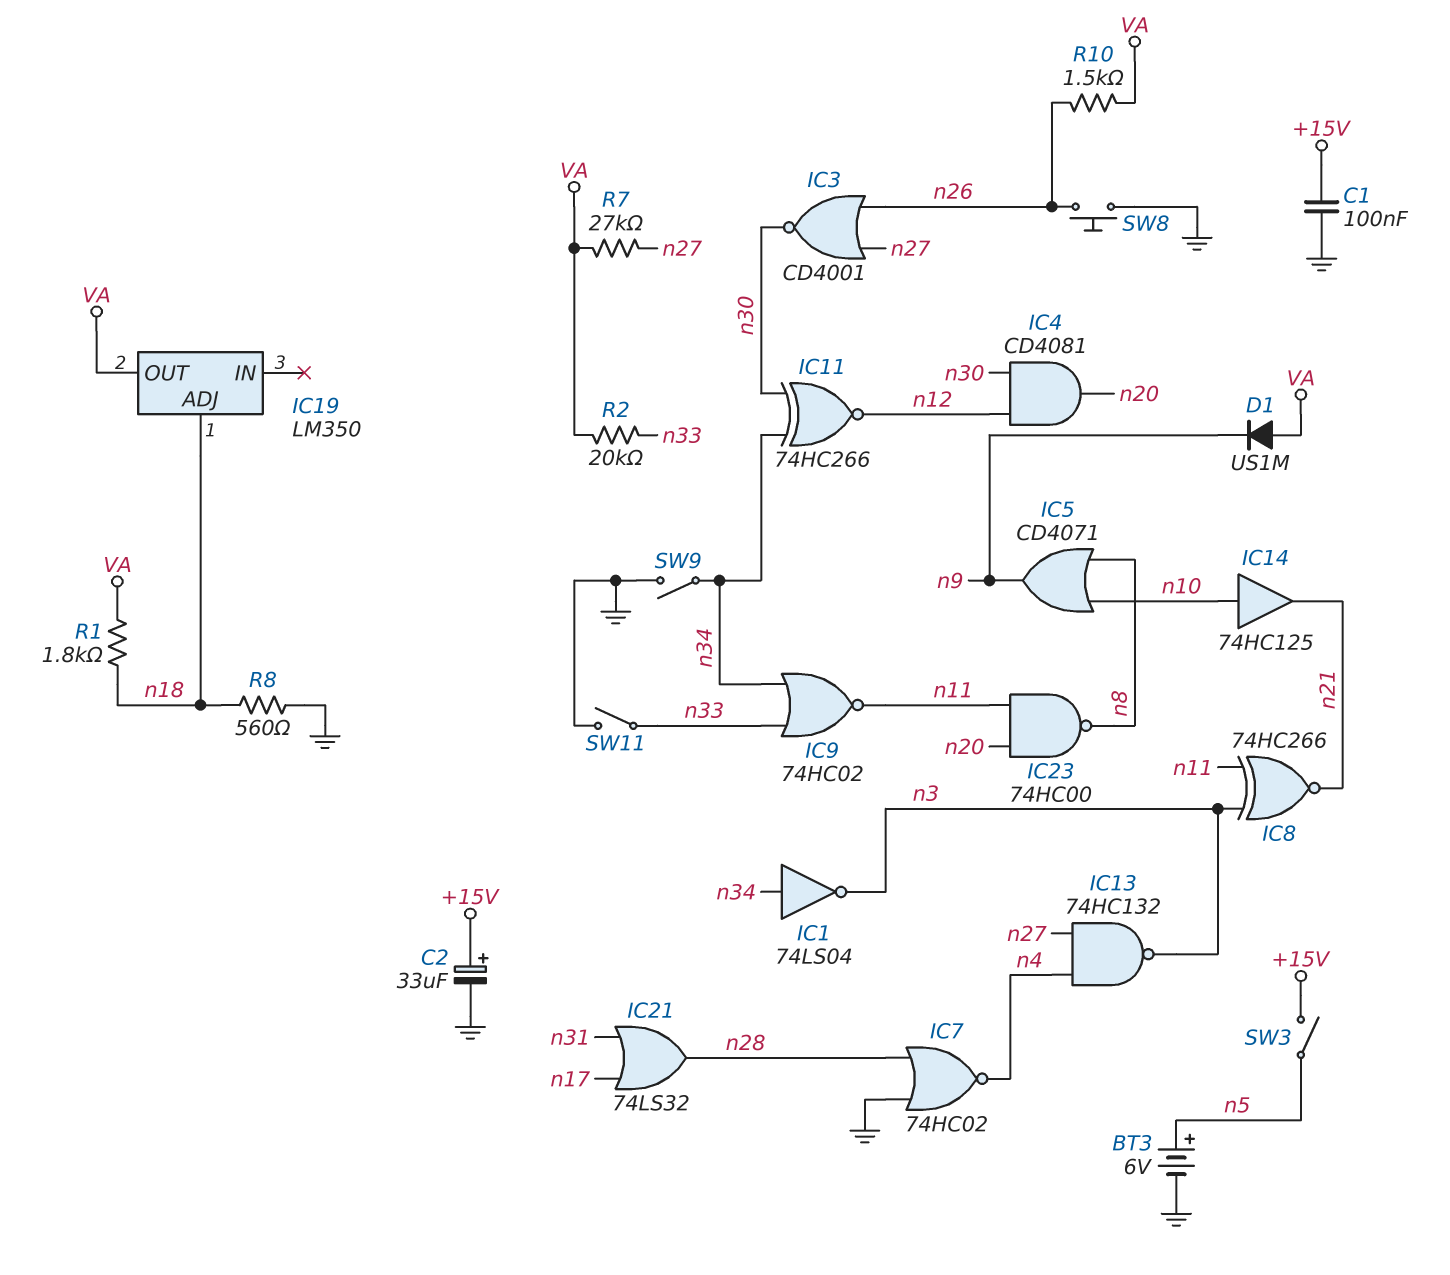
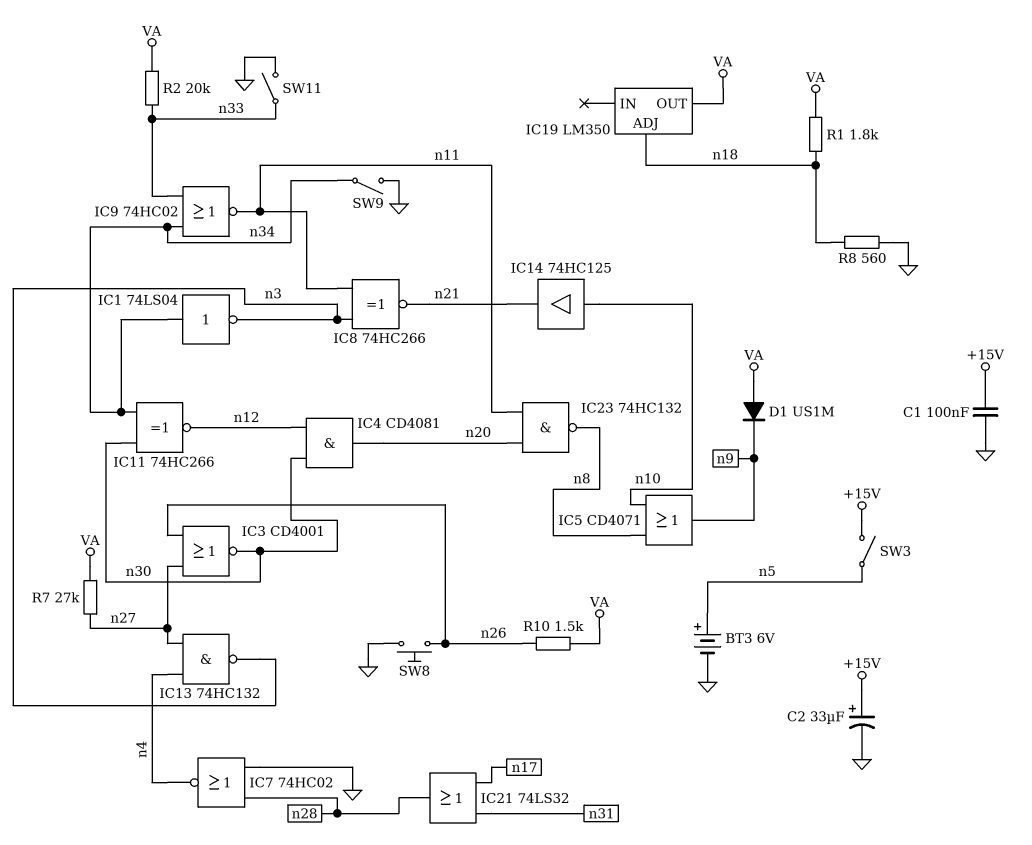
IC23: NAND 74HC00 (in n11, in n20, out n8) -> NAND 74HC132 (in n11, in n20, out n8)

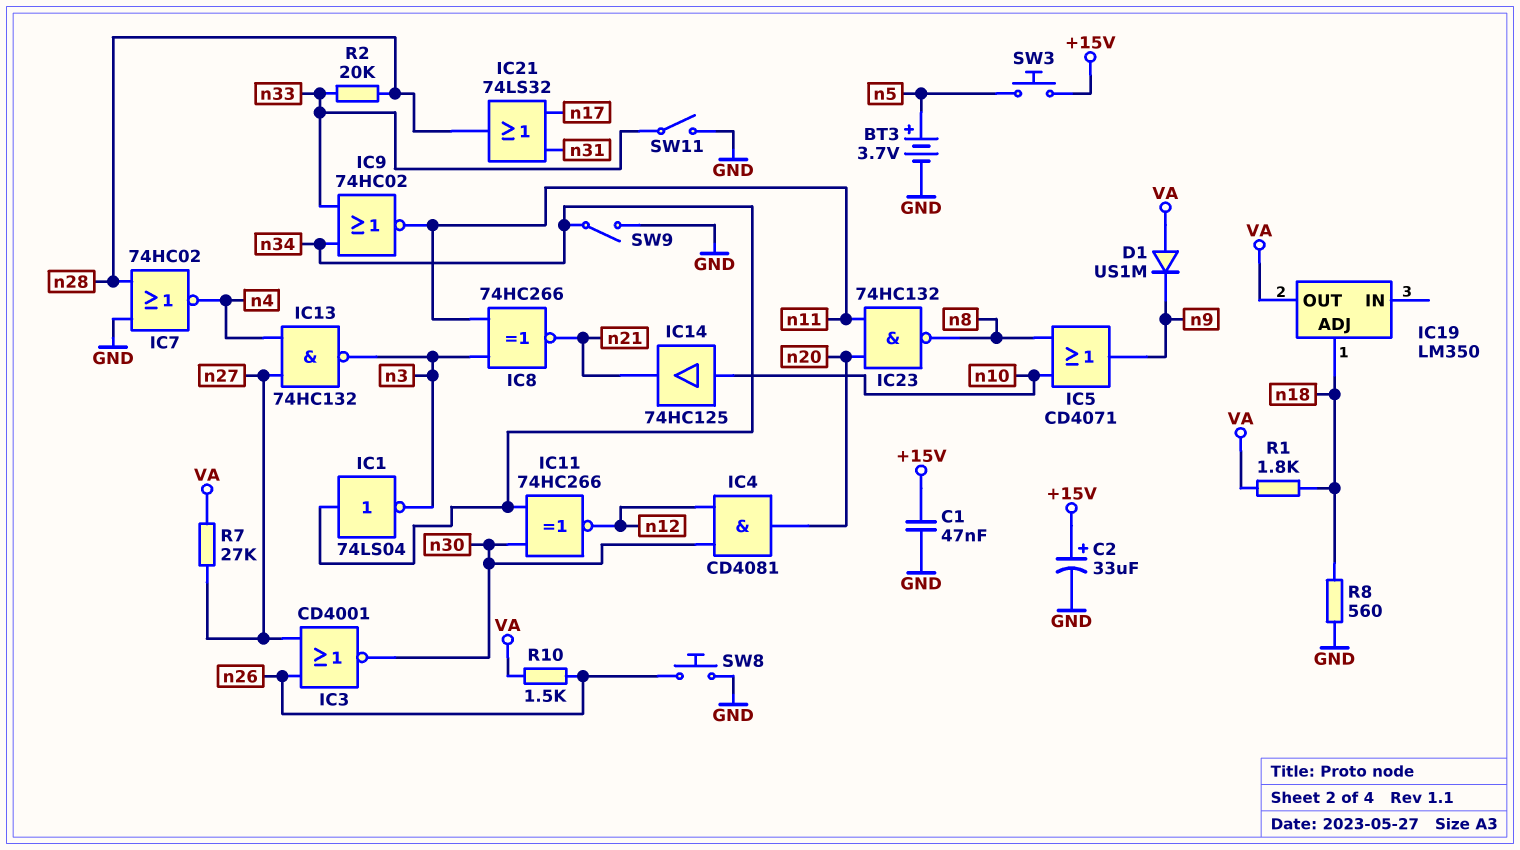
BT3: 6V (plus n5, minus GND) -> 3.7V (plus n5, minus GND)
C1: 100nF (+15V, GND) -> 47nF (+15V, GND)
R2: 20k (VA, n33) -> 20k (n28, n33)
SW3: switch (+15V, n5) -> button (+15V, n5)

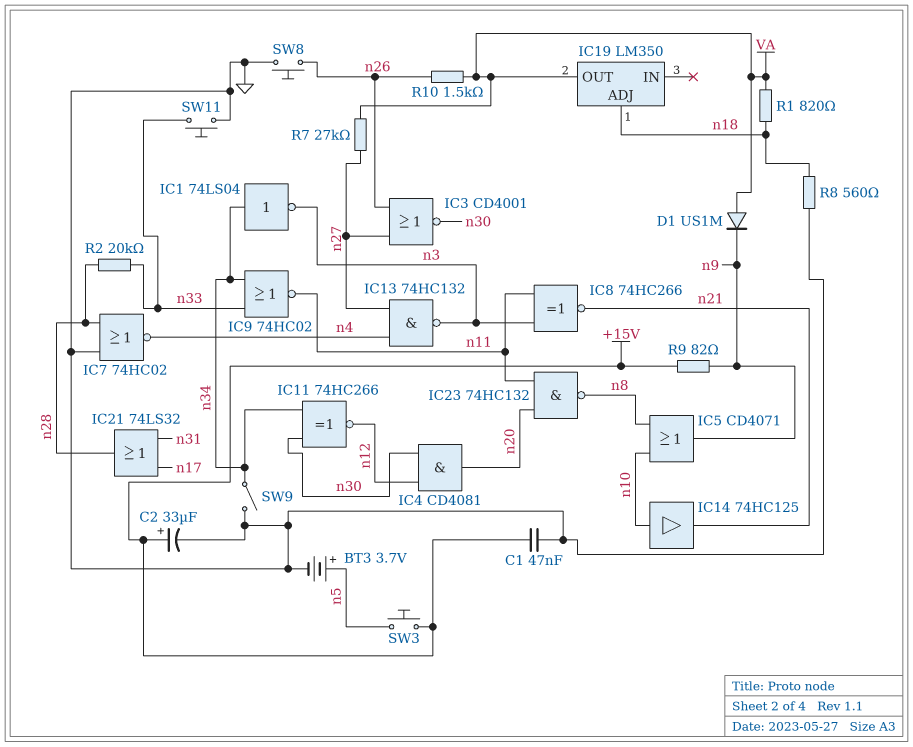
R1: 1.8k (VA, n18) -> 820 (VA, n18)
R9: none -> 82 (+15V, n9)
SW11: switch (GND, n33) -> button (GND, n33)

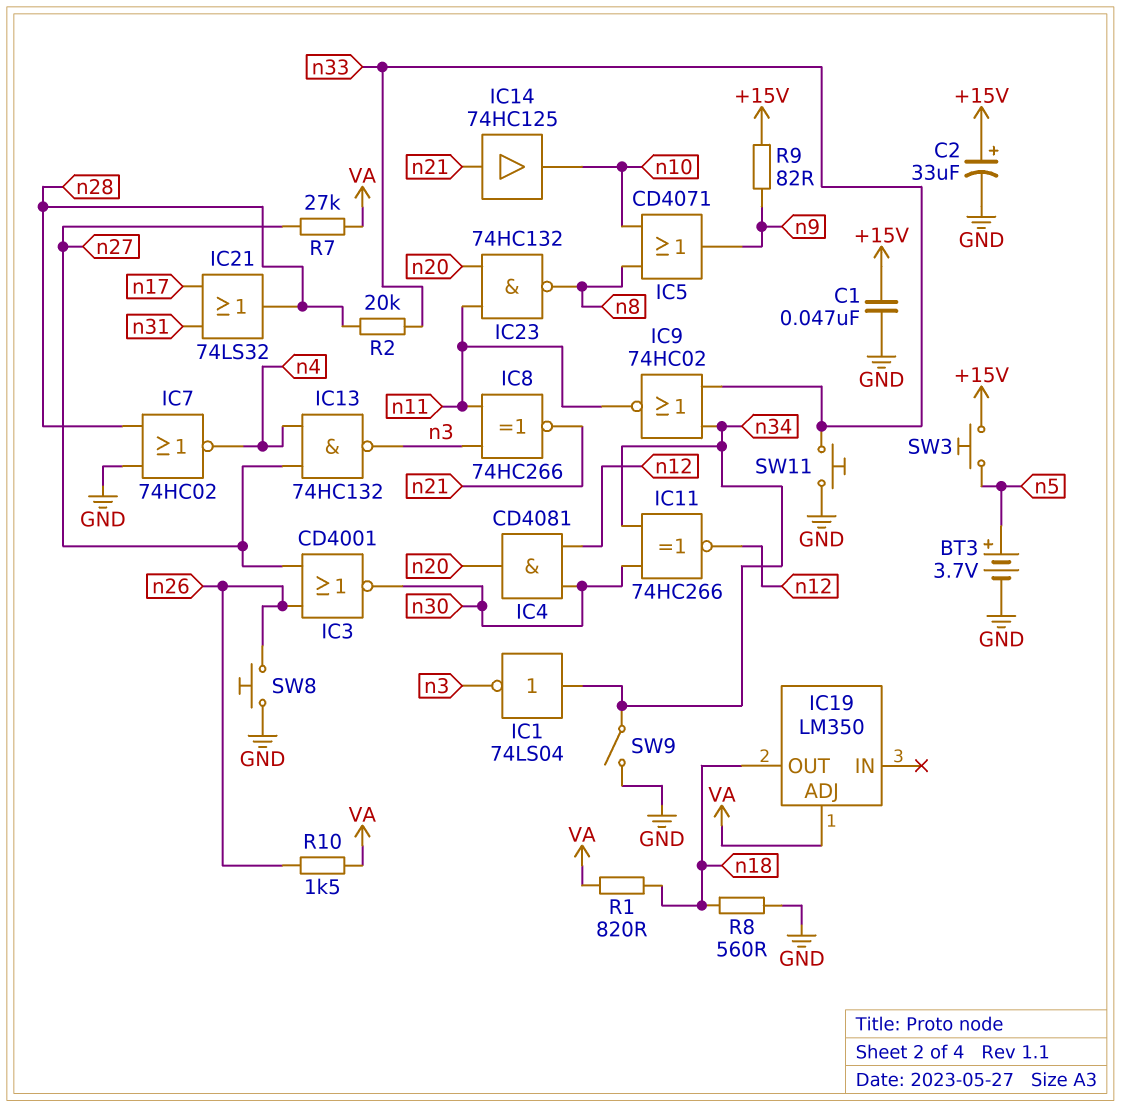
D1: diode US1M (A VA, K n9) -> none
IC14: buffer 74HC125 (in n10, out n21) -> buffer 74HC125 (in n21, out n10)
IC19 pin ADJ: n18 -> VA
IC19 pin OUT: VA -> n18

